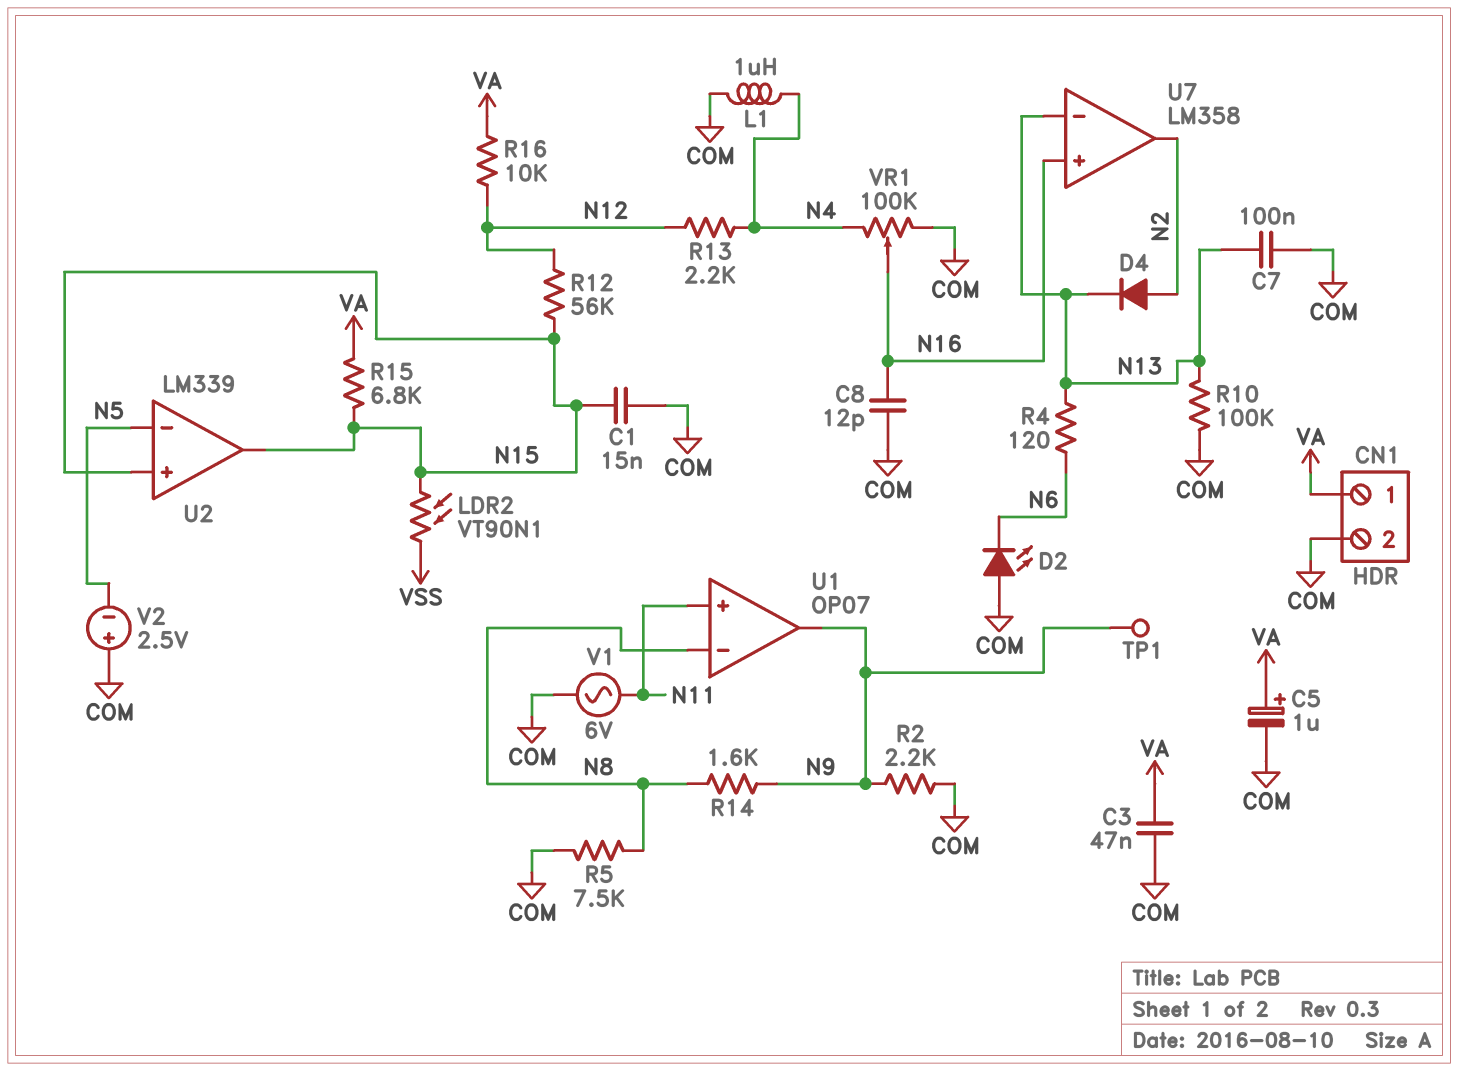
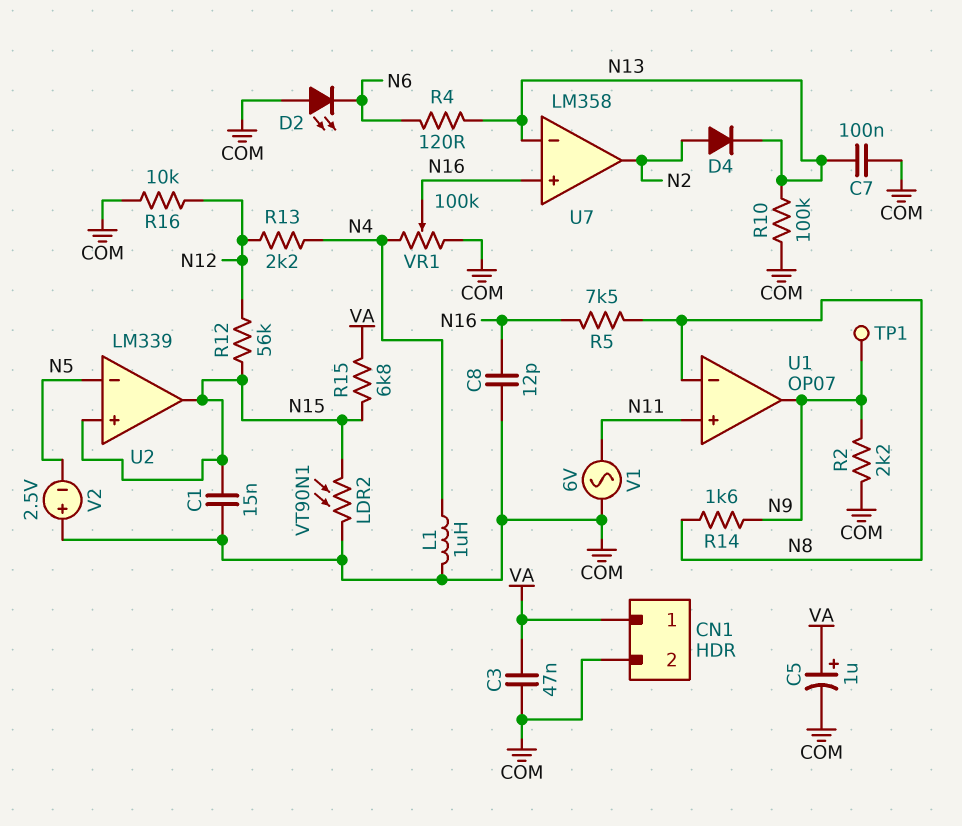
LDR2: VT90N1 (N15, VSS) -> VT90N1 (COM, N15)
R5: 7.5k (COM, N8) -> 7.5k (N8, N16)
R16: 10k (N12, VA) -> 10k (COM, N12)

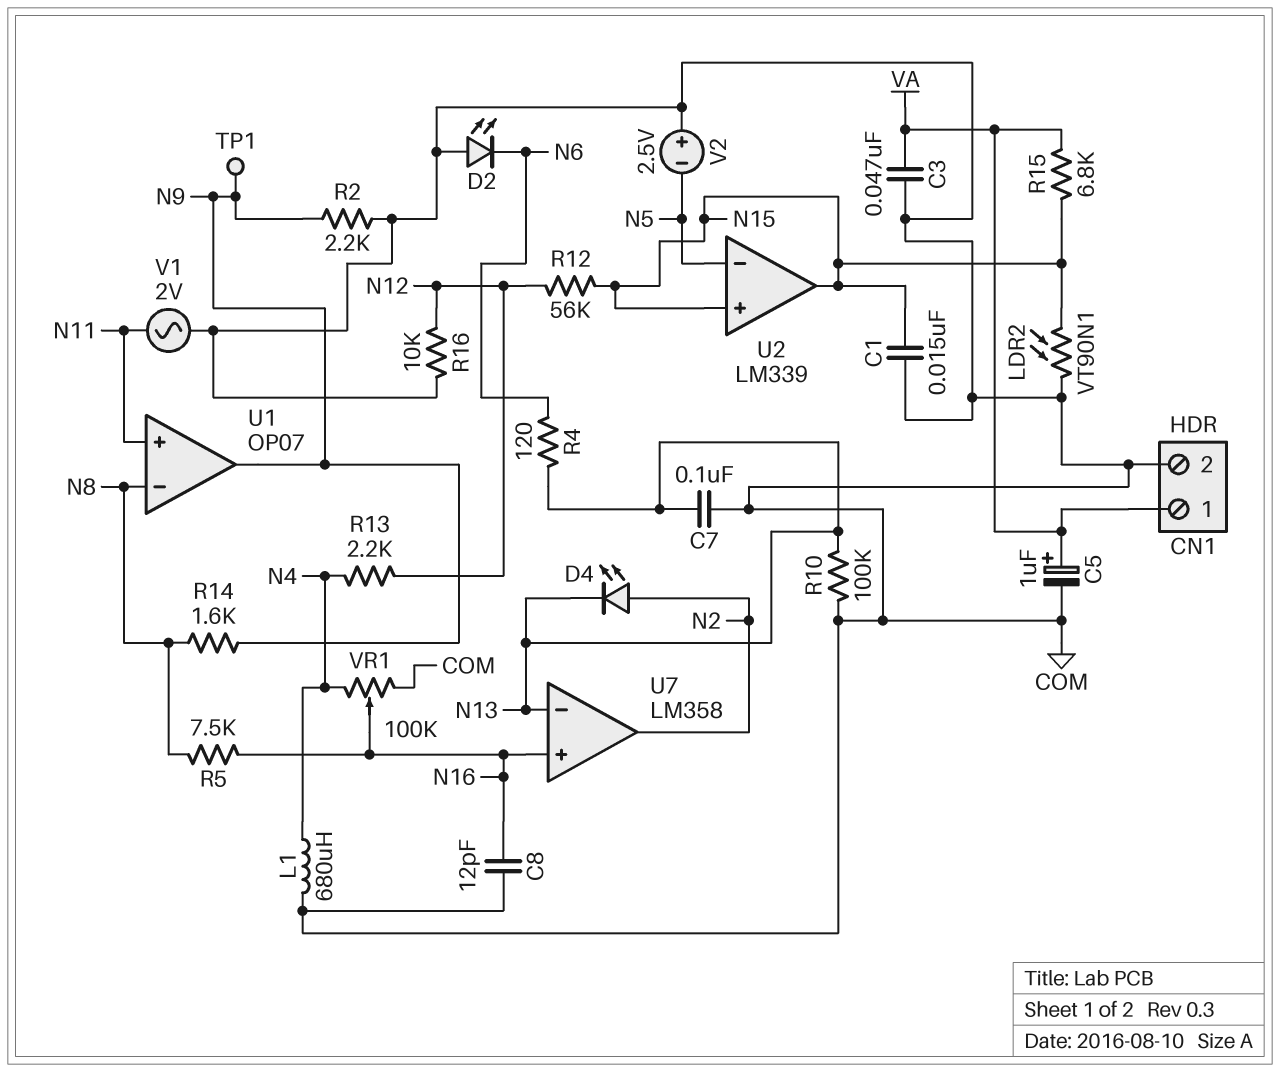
D4: diode (A N2, K N13) -> LED (A N2, K N13)
L1: 1uH (COM, N4) -> 680uH (COM, N4)
V1: AC 6V (COM, N11) -> AC 2V (COM, N11)

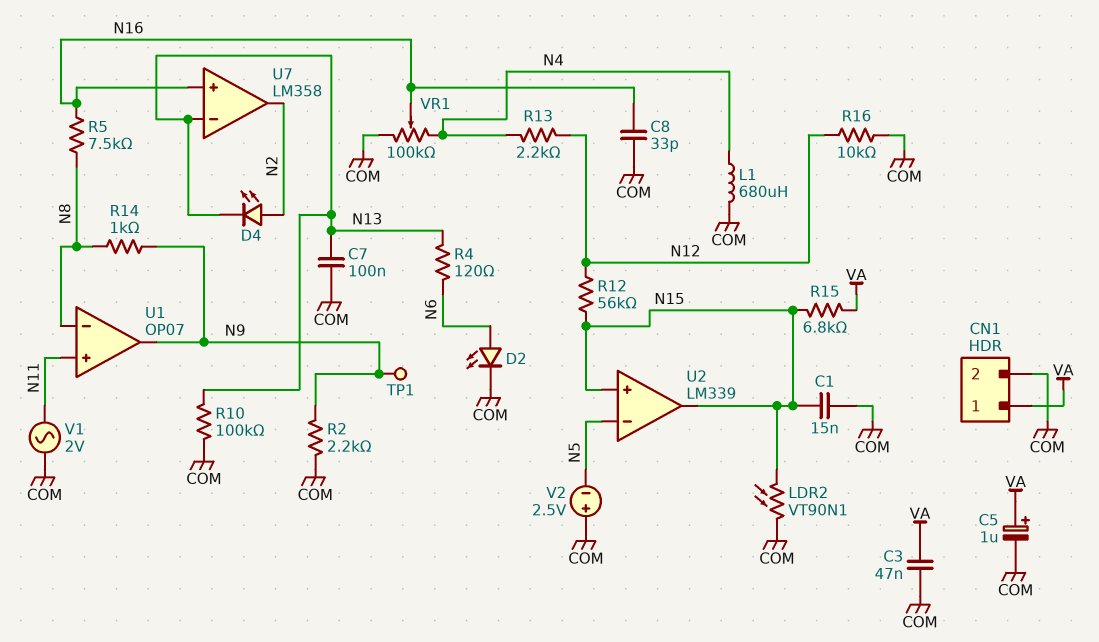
C8: 12pF (COM, N16) -> 33pF (COM, N16)
D2: LED (A COM, K N6) -> LED (A N6, K COM)
R14: 1.6k (N8, N9) -> 1k (N8, N9)

